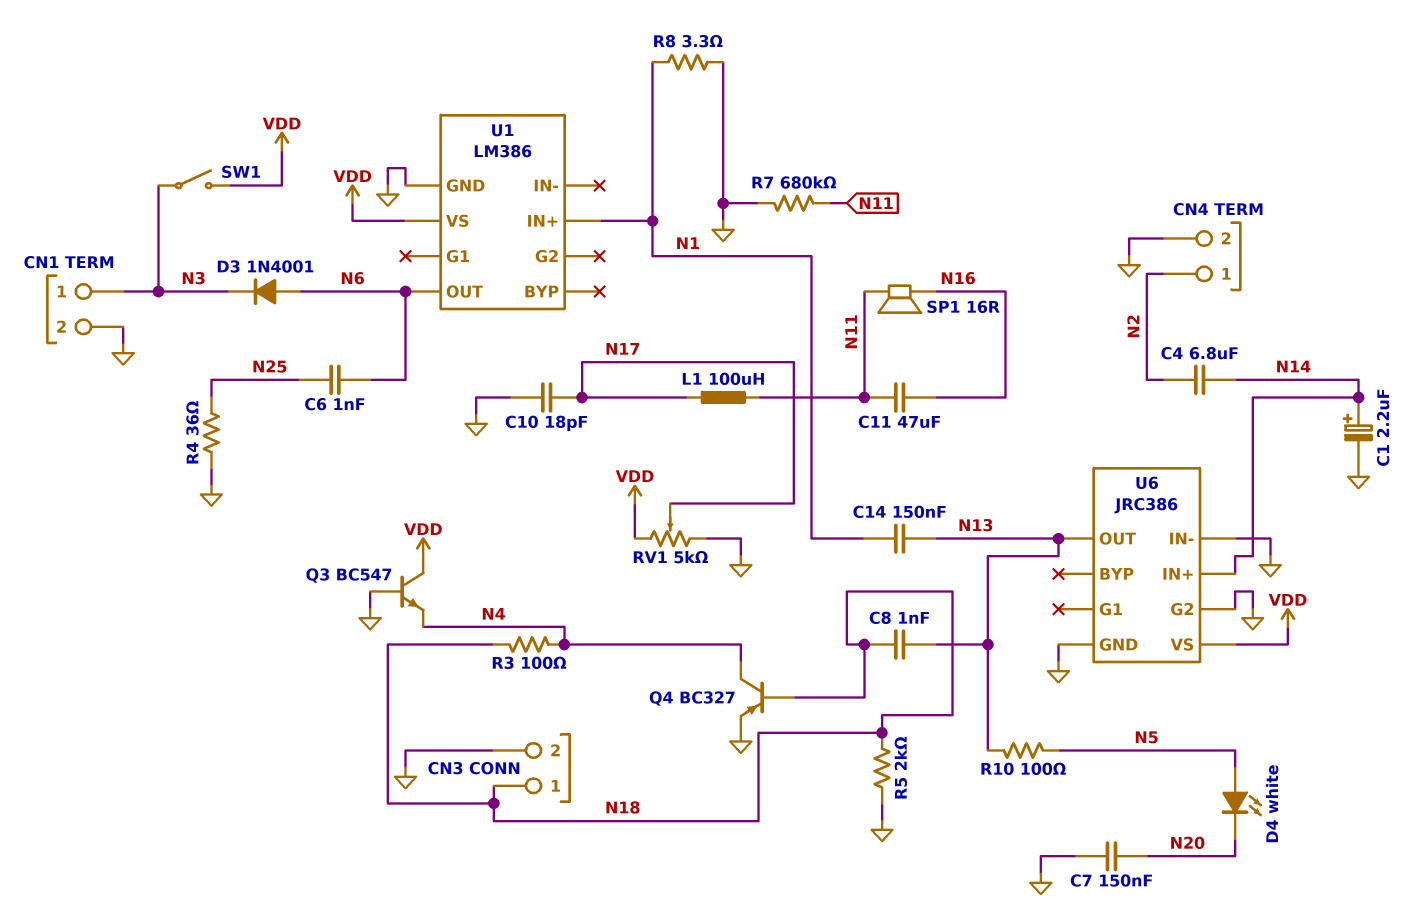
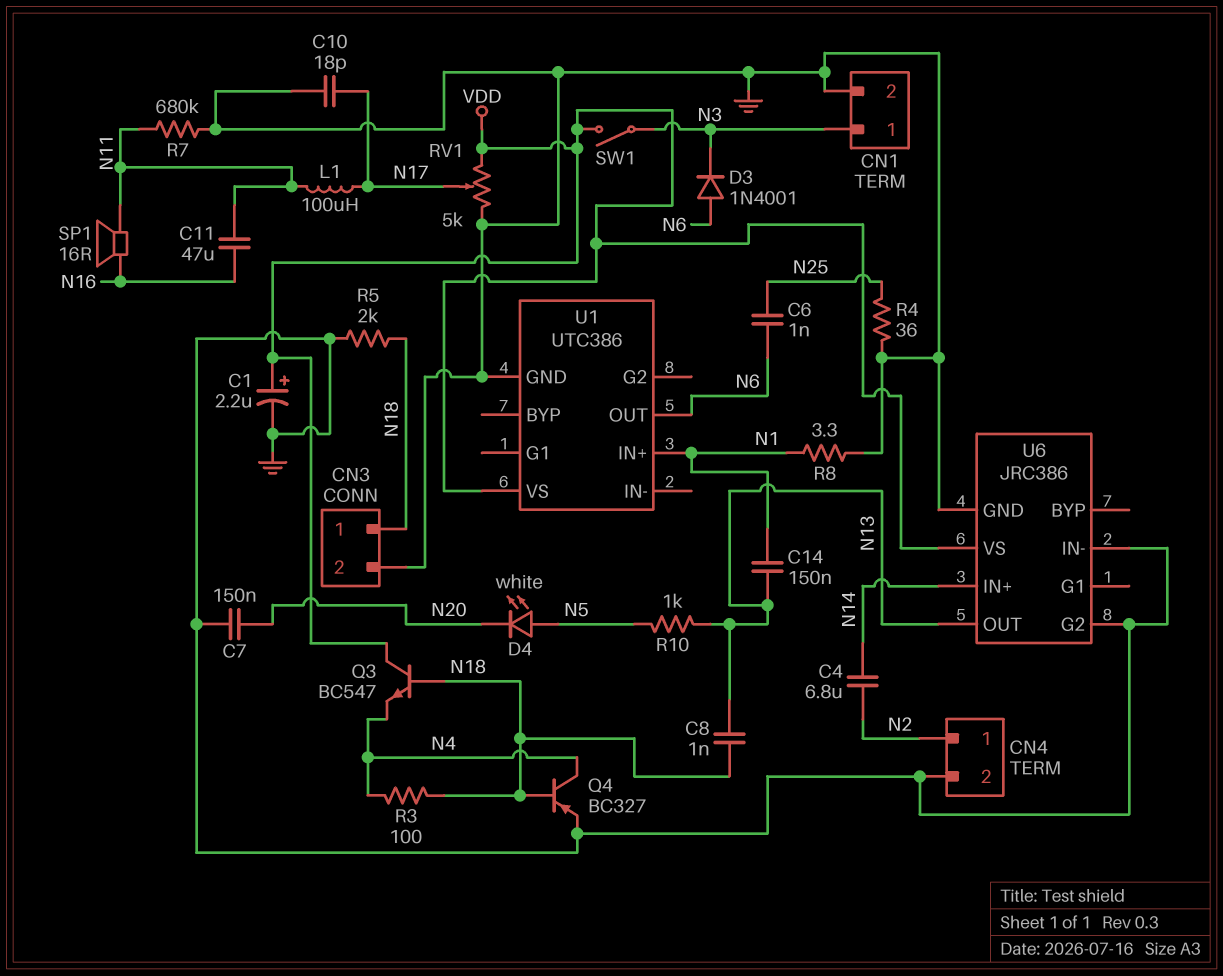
C1: 2.2uF (plus N14, minus GND) -> 2.2uF (plus VDD, minus GND)
Q3: NPN BC547 (B GND, C VDD, E N4) -> NPN BC547 (B N18, C VDD, E N4)
R10: 100 (N5, N13) -> 1k (N5, N13)
U1: LM386 -> UTC386

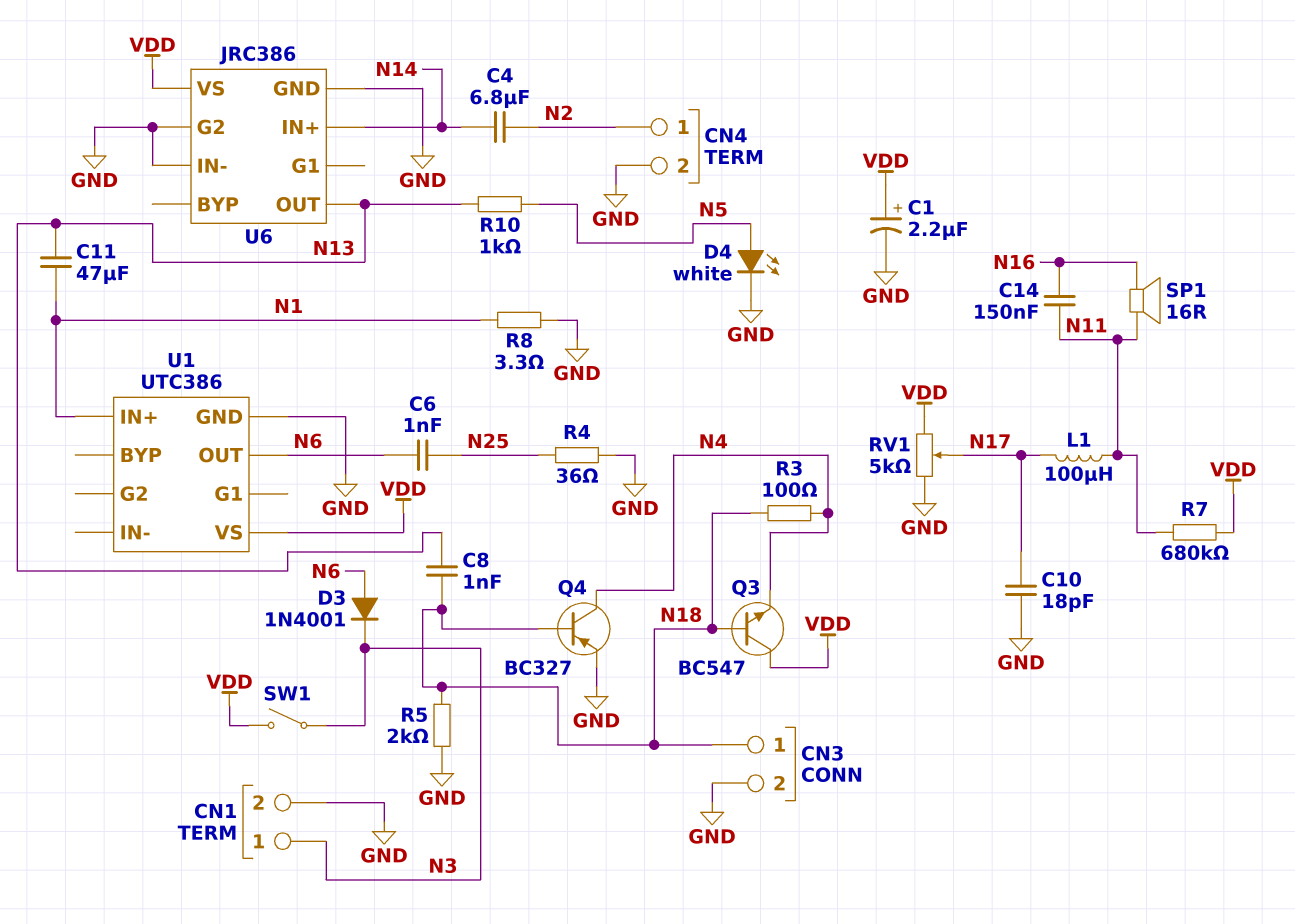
C7: 150nF (GND, N20) -> none
C11: 47uF (N11, N16) -> 47uF (N1, N13)
C14: 150nF (N1, N13) -> 150nF (N11, N16)
D4: LED white (A N5, K N20) -> LED white (A N5, K GND)
R7: 680k (GND, N11) -> 680k (N11, VDD)

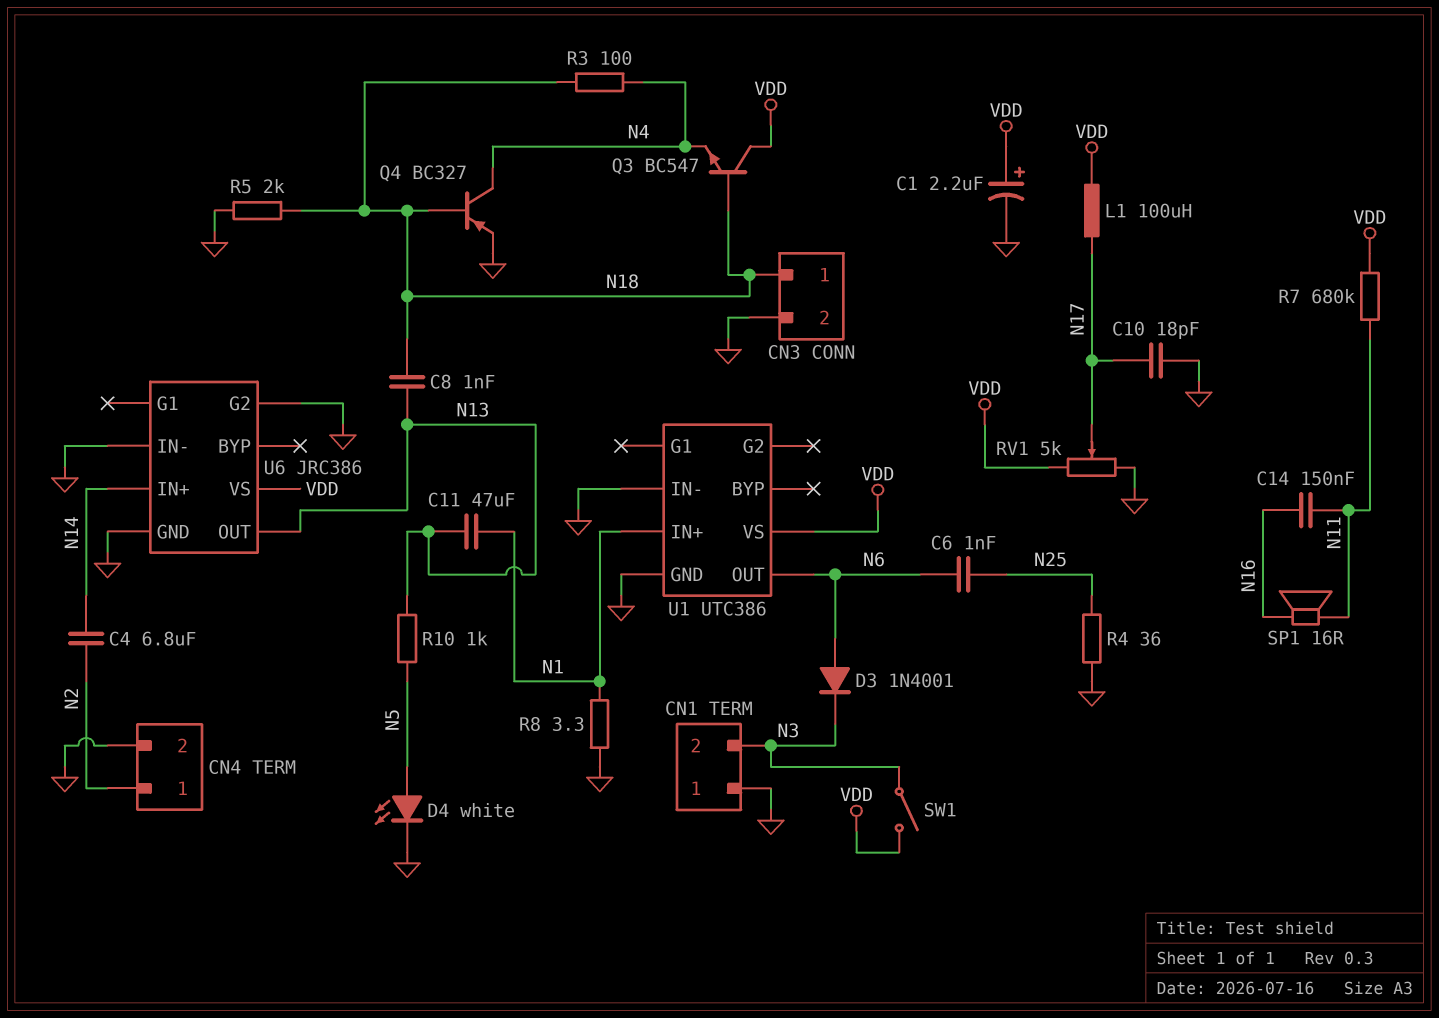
CN1 pin 1: N3 -> GND
CN1 pin 2: GND -> N3
L1: 100uH (N11, N17) -> 100uH (N17, VDD)
U1 pin IN-: none -> GND

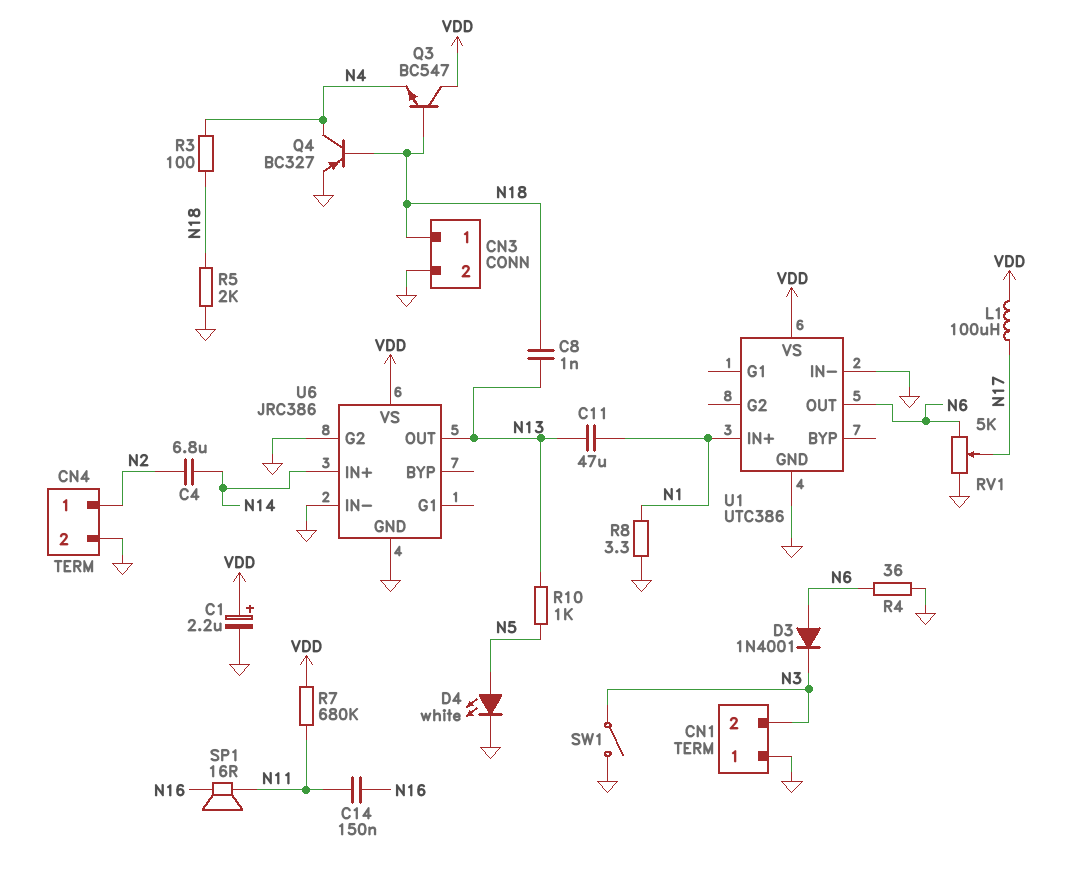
C6: 1nF (N6, N25) -> none
C10: 18pF (GND, N17) -> none
R4: 36 (GND, N25) -> 36 (GND, N6)
RV1: 5k (GND, VDD, wiper N17) -> 5k (GND, N6, wiper N17)
SW1: switch (N3, VDD) -> switch (GND, N3)

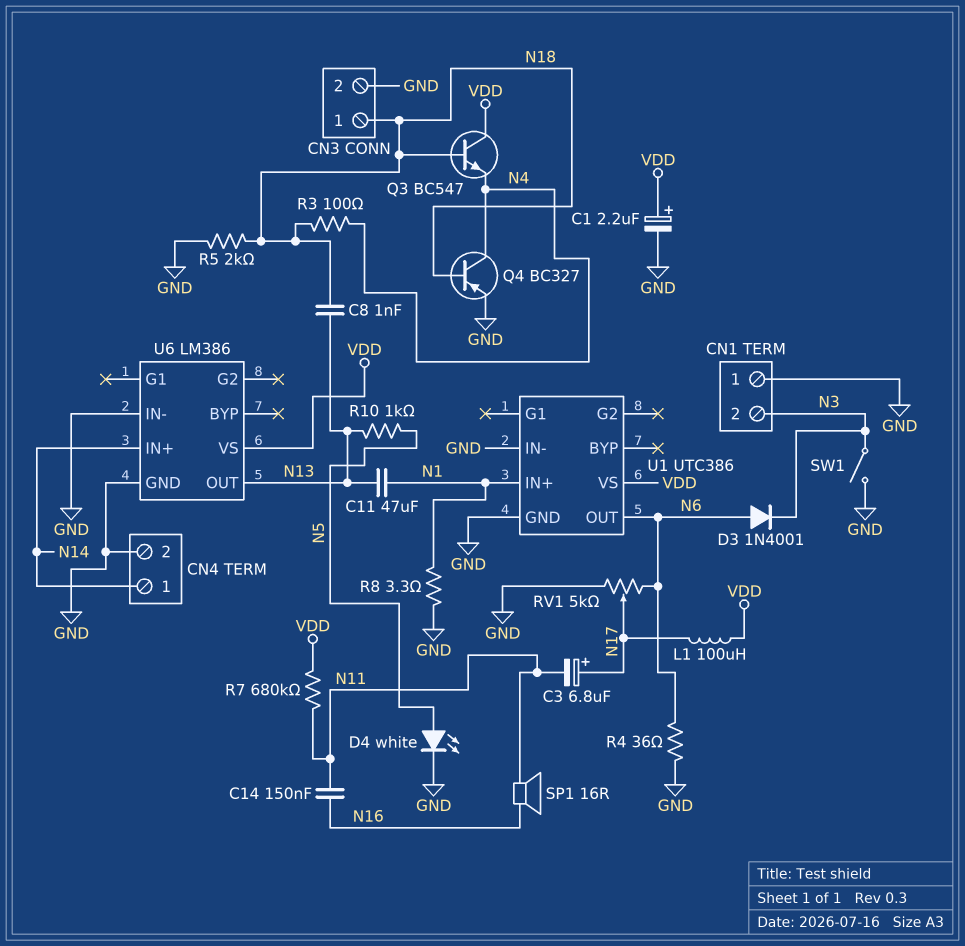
C3: none -> 6.8uF (plus N17, minus N11)
C4: 6.8uF (N2, N14) -> none
CN4 pin 1: N2 -> N14
U6: JRC386 -> LM386
U6 pin G2: GND -> none

